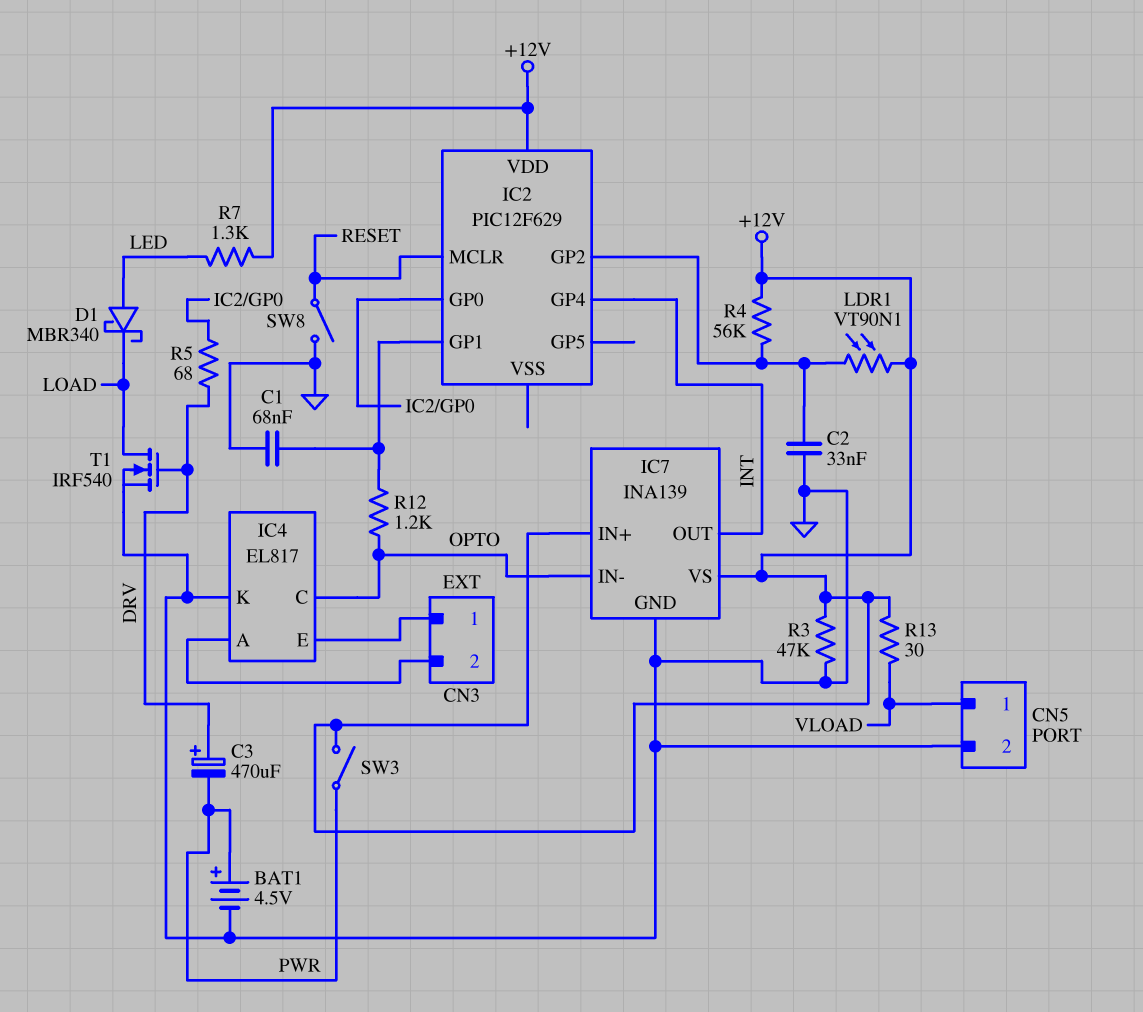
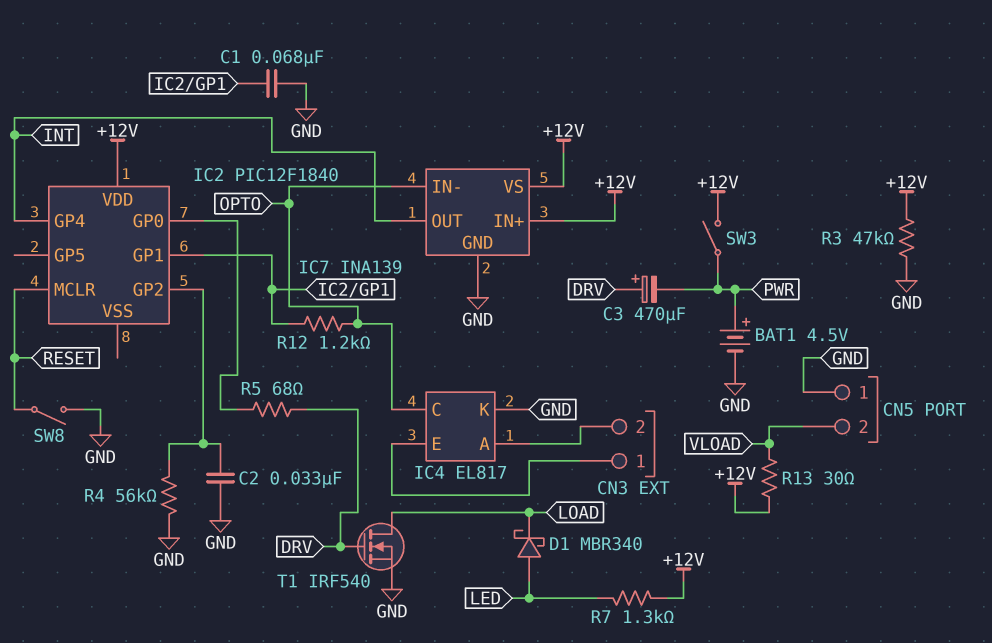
CN5 pin 1: VLOAD -> GND
CN5 pin 2: GND -> VLOAD
IC2: PIC12F629 -> PIC12F1840
LDR1: VT90N1 (+12V, IC2/GP2) -> none
R4: 56k (+12V, IC2/GP2) -> 56k (GND, IC2/GP2)

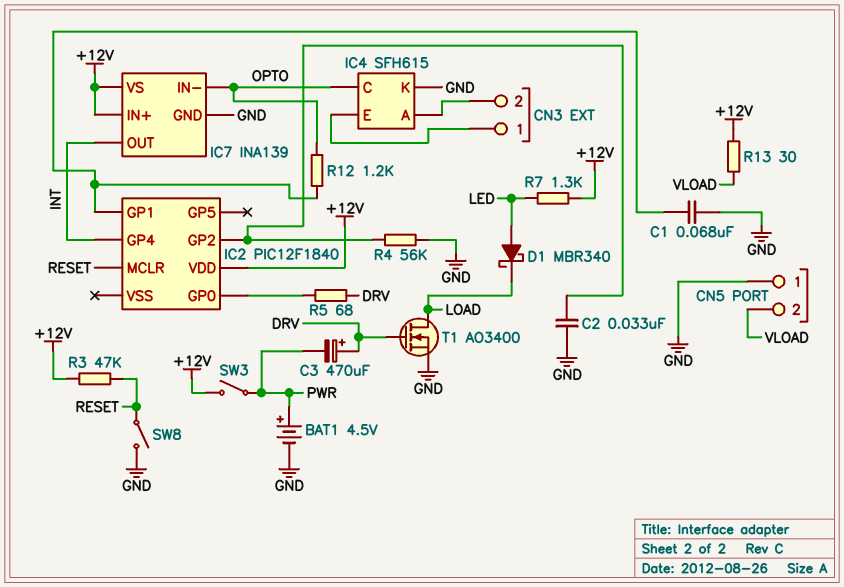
IC4: EL817 -> SFH615
R3: 47k (+12V, GND) -> 47k (+12V, RESET)
T1: NMOS IRF540 (G DRV, D LOAD, S GND) -> NMOS AO3400 (G DRV, D LOAD, S GND)

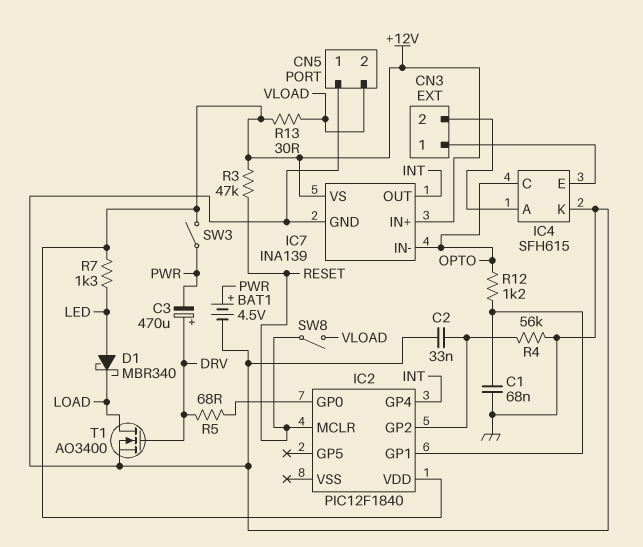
SW8: switch (GND, RESET) -> switch (RESET, VLOAD)

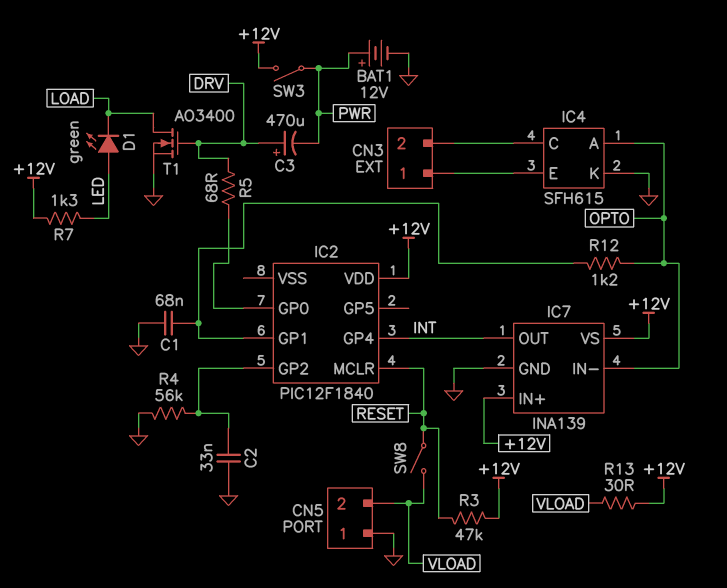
BAT1: 4.5V (plus PWR, minus GND) -> 12V (plus PWR, minus GND)
D1: schottky MBR340 (A LED, K LOAD) -> LED green (A LED, K LOAD)
IC4 pin A: CN3/2 -> OPTO
IC4 pin C: OPTO -> CN3/2

